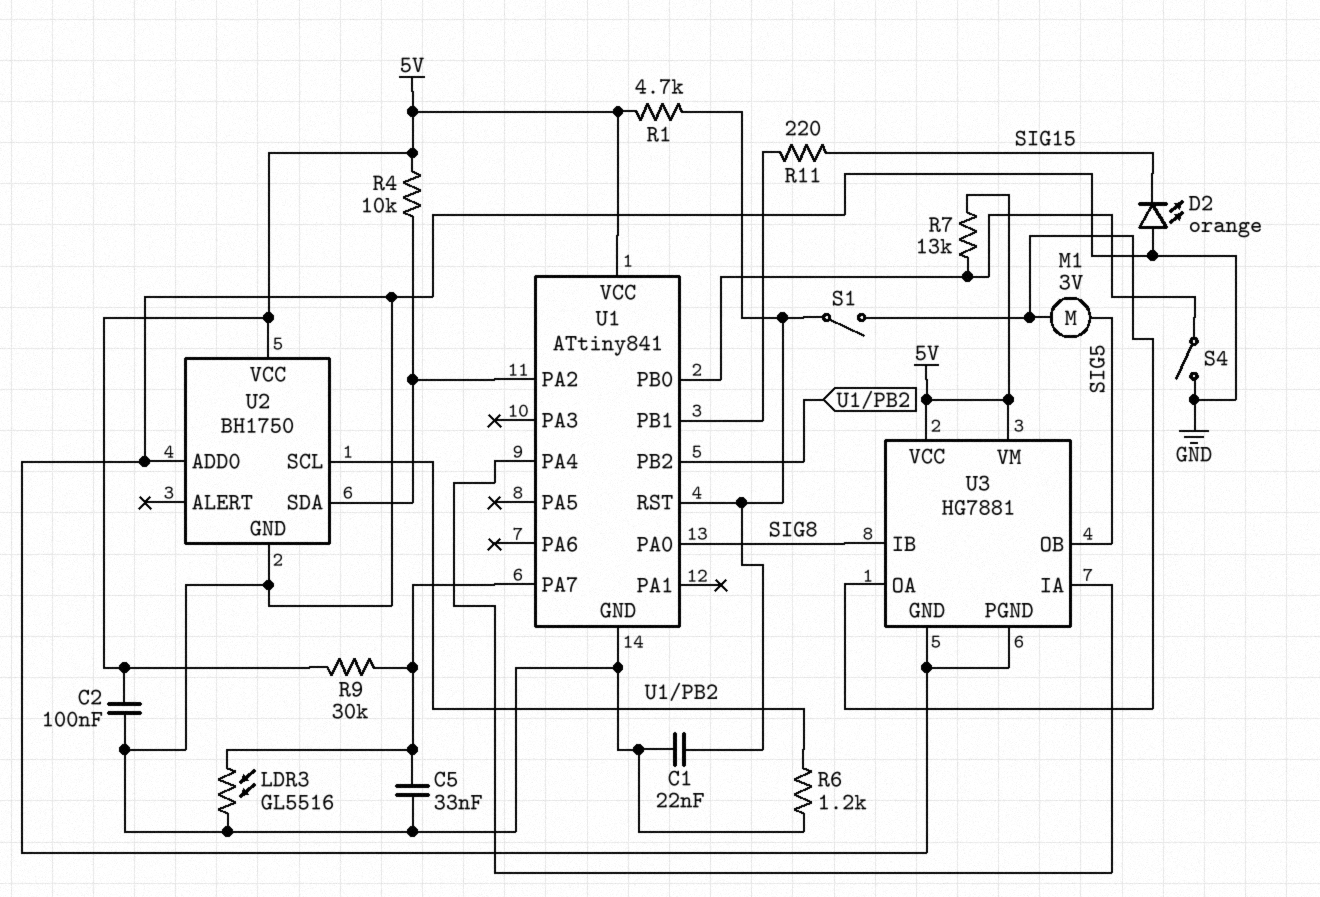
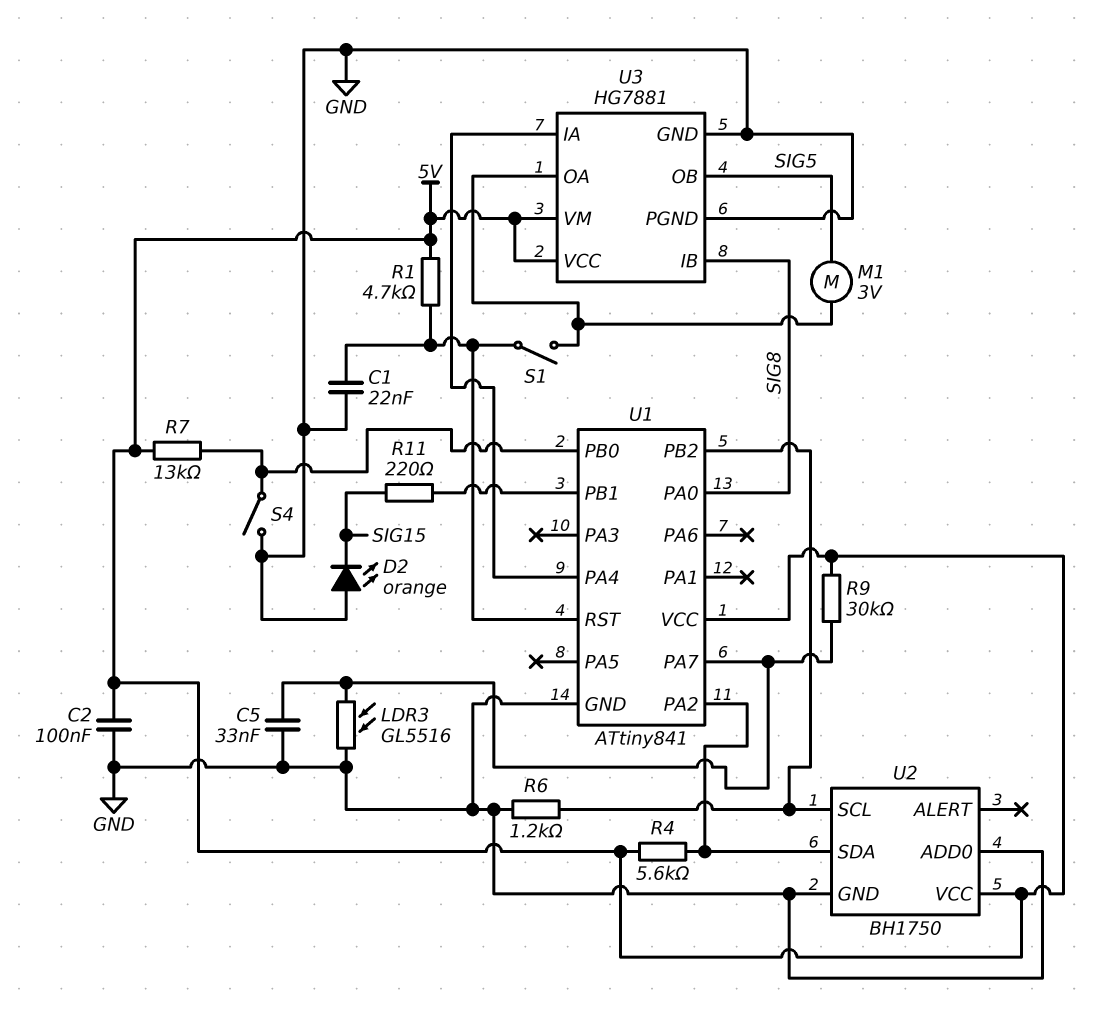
R4: 10k (5V, U1/PA2) -> 5.6k (5V, U1/PA2)

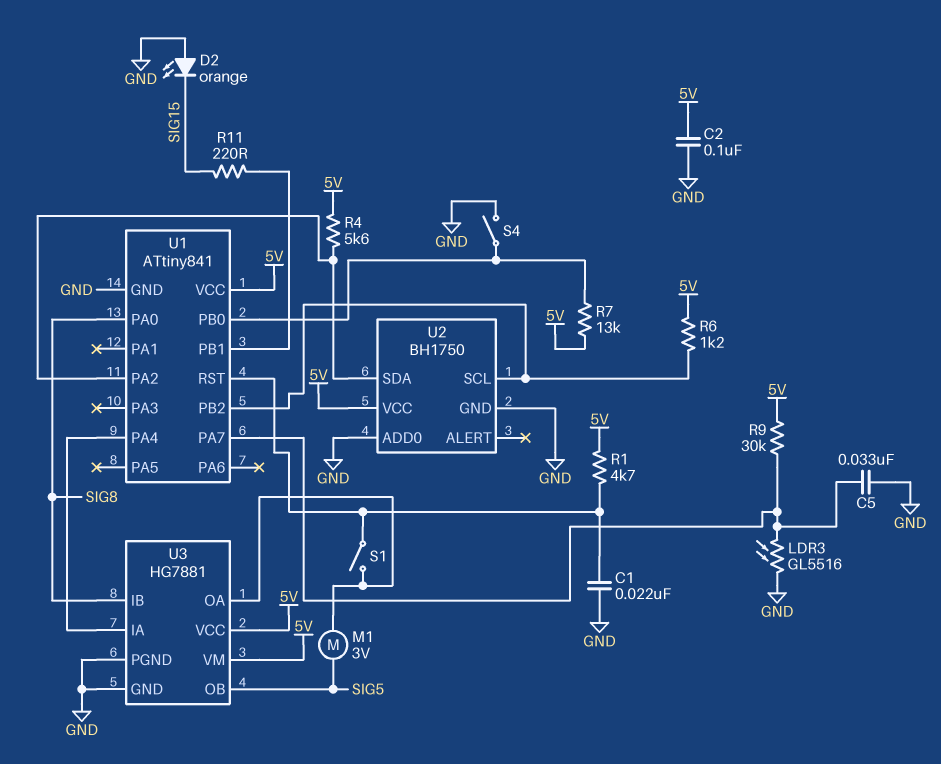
R6: 1.2k (GND, U1/PB2) -> 1.2k (5V, U1/PB2)

